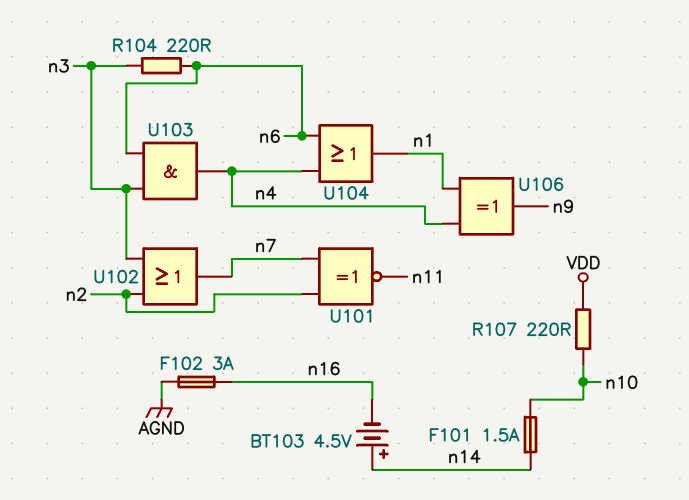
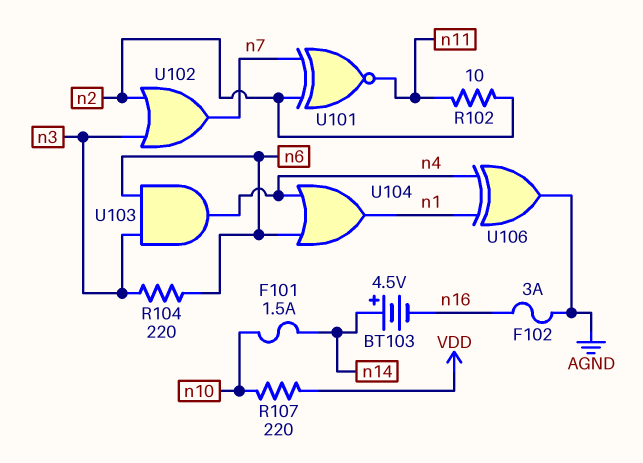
R102: none -> 10 (n2, n11)
U106: XOR (in n1, in n4, out n9) -> XOR (in n1, in n4, out AGND)

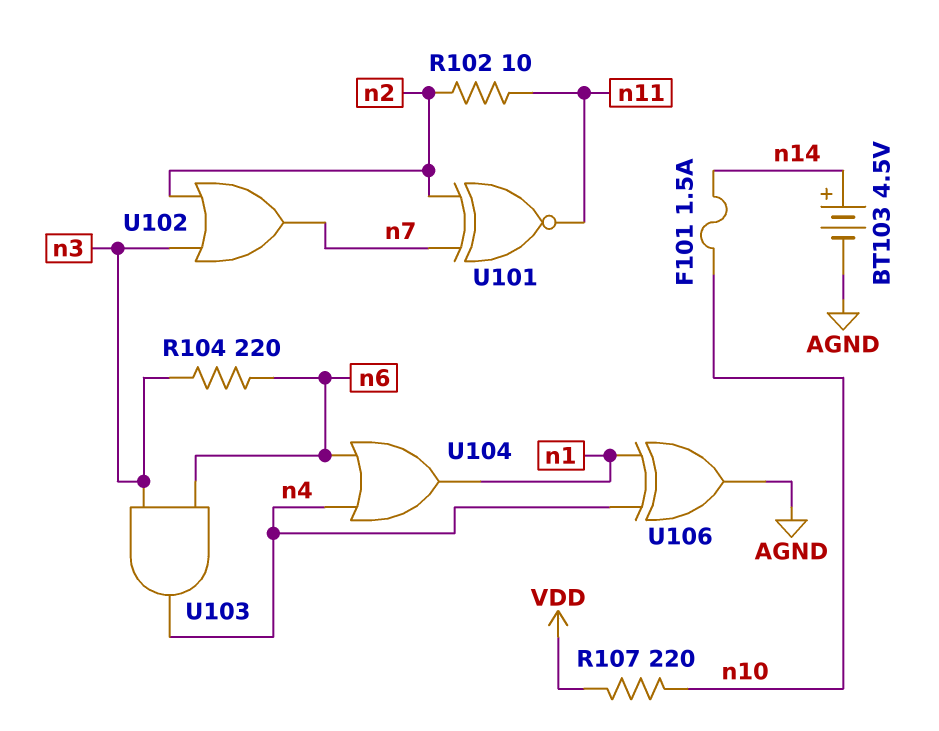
BT103: 4.5V (plus n14, minus n16) -> 4.5V (plus n14, minus AGND)
F102: 3A (AGND, n16) -> none

